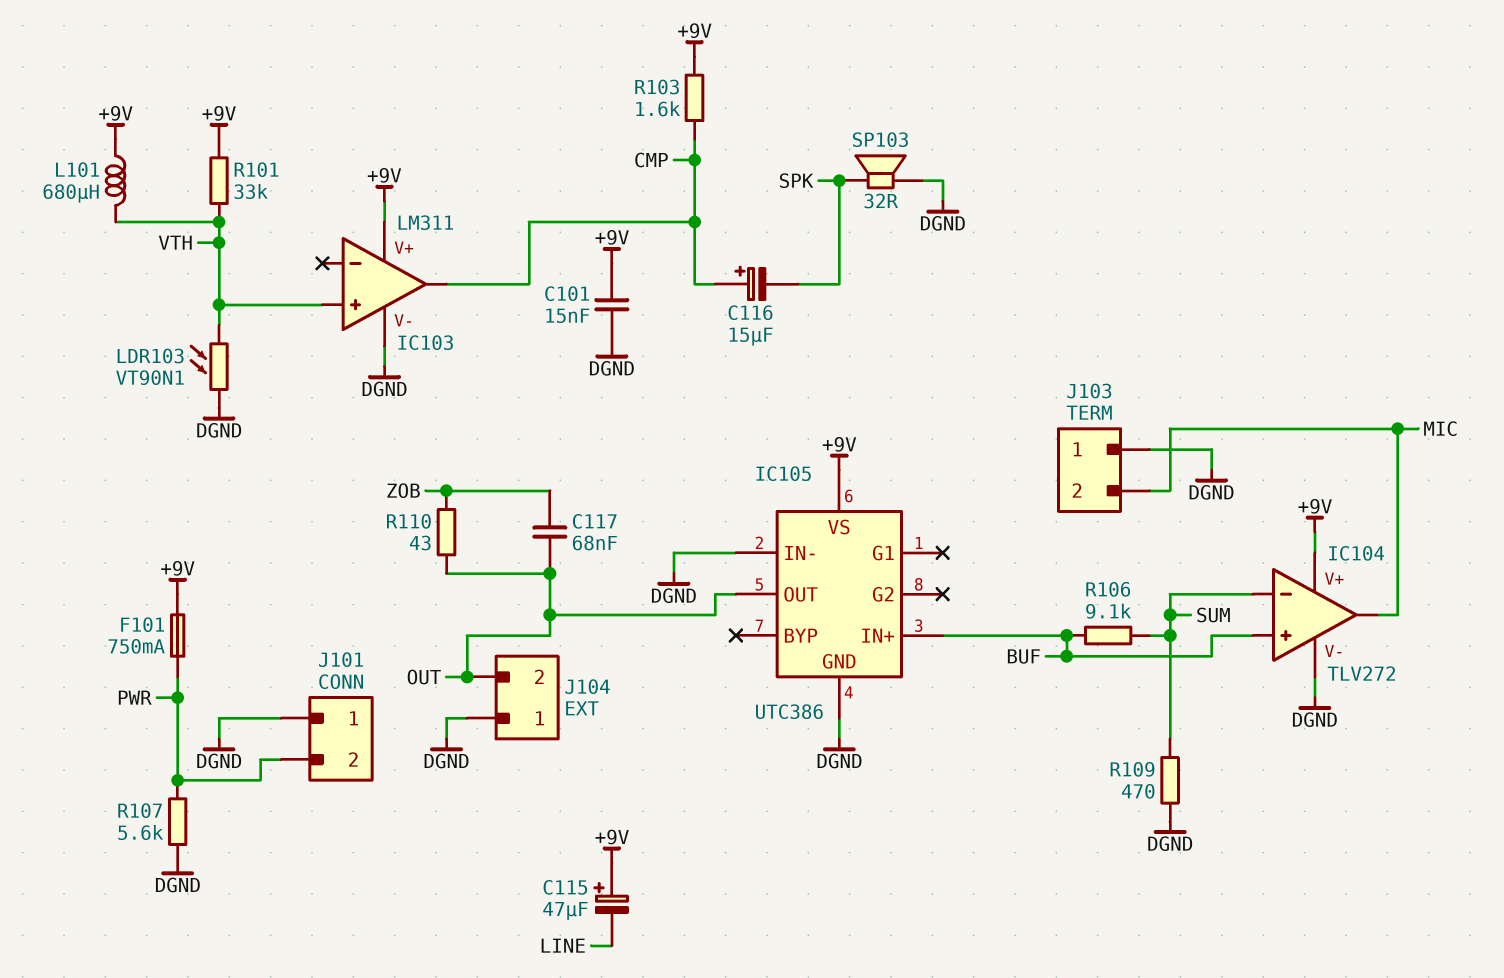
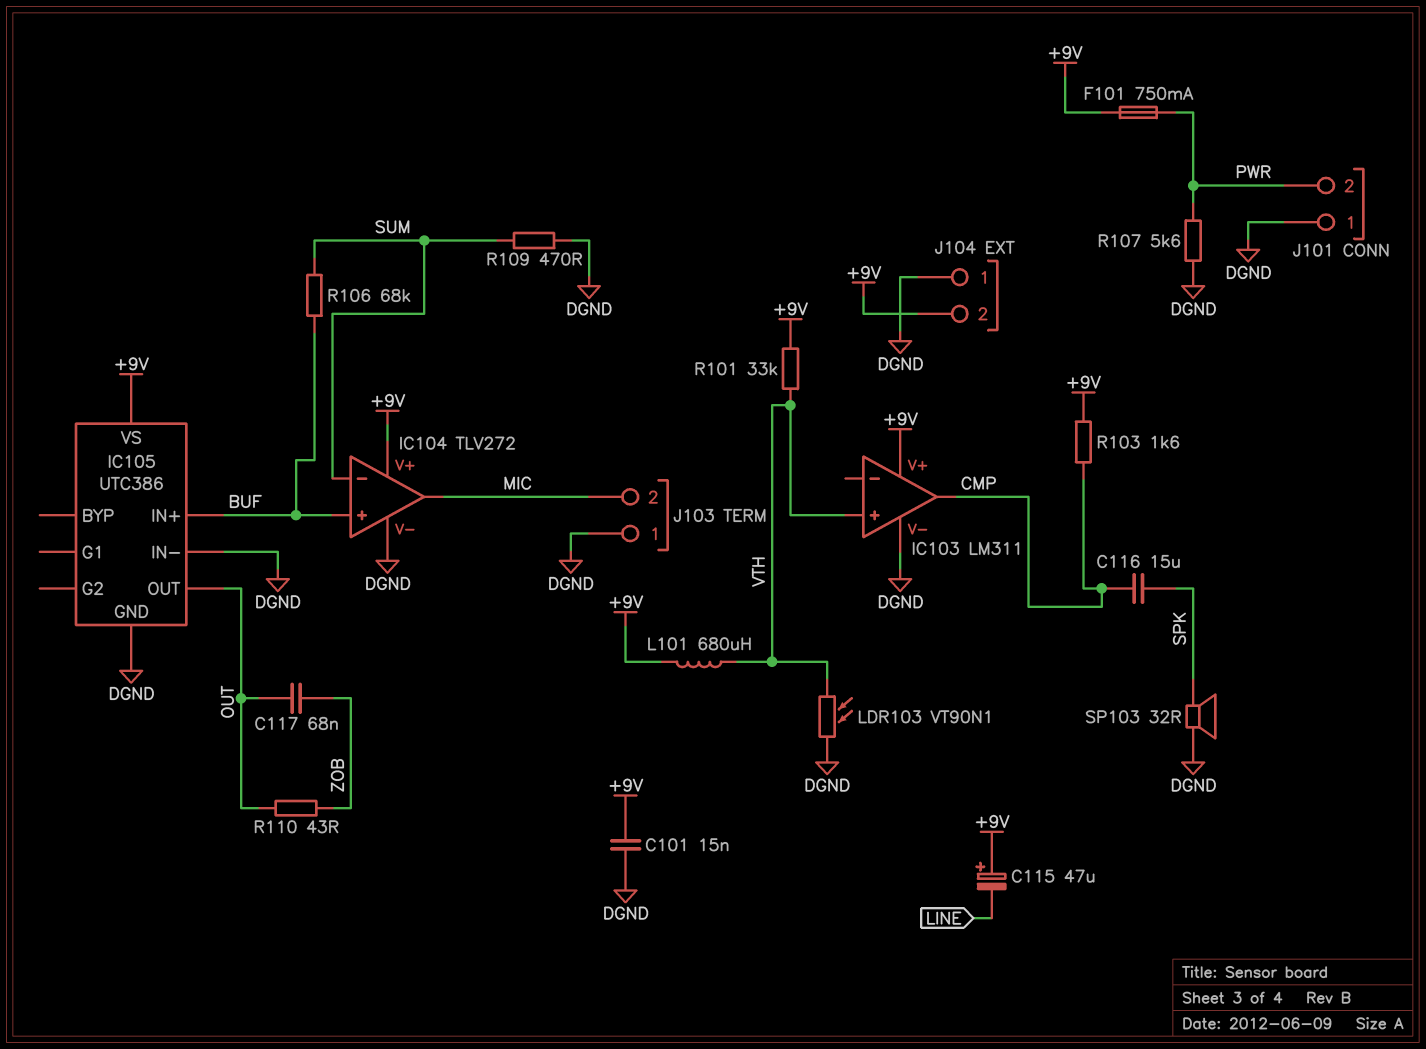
C116: 15uF (plus CMP, minus SPK) -> 15uF (CMP, SPK)
J104 pin 2: OUT -> +9V
R106: 9.1k (BUF, SUM) -> 68k (BUF, SUM)

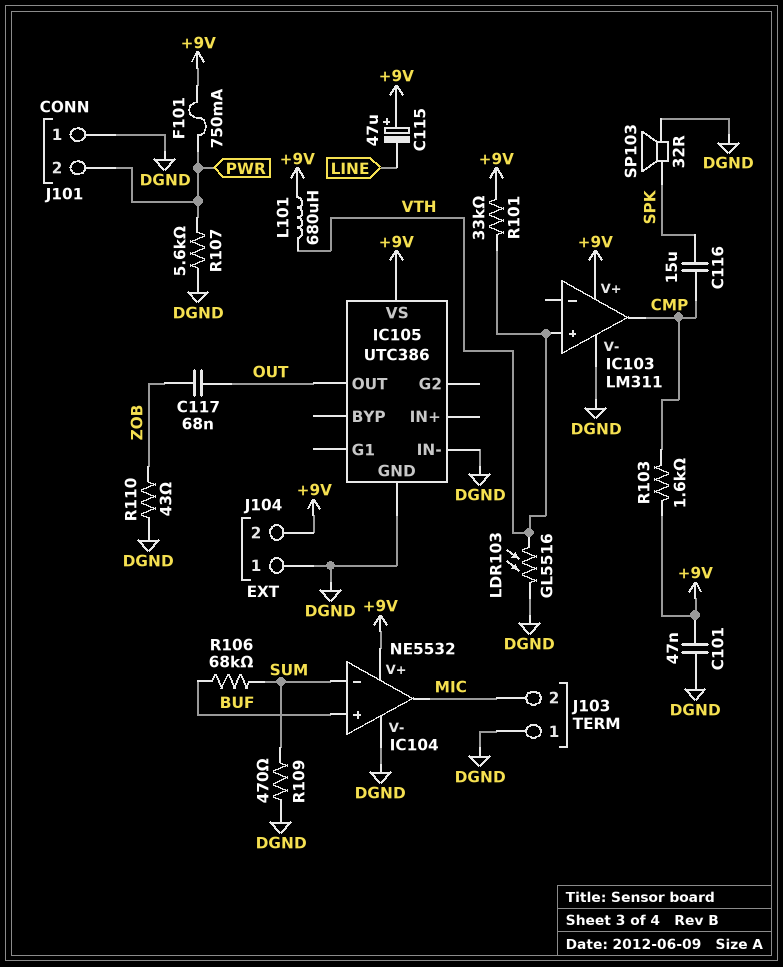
C101: 15nF (+9V, DGND) -> 47nF (+9V, DGND)
IC104: TLV272 -> NE5532
IC105 pin IN+: BUF -> none
LDR103: VT90N1 (DGND, VTH) -> GL5516 (DGND, VTH)
R110: 43 (OUT, ZOB) -> 43 (DGND, ZOB)

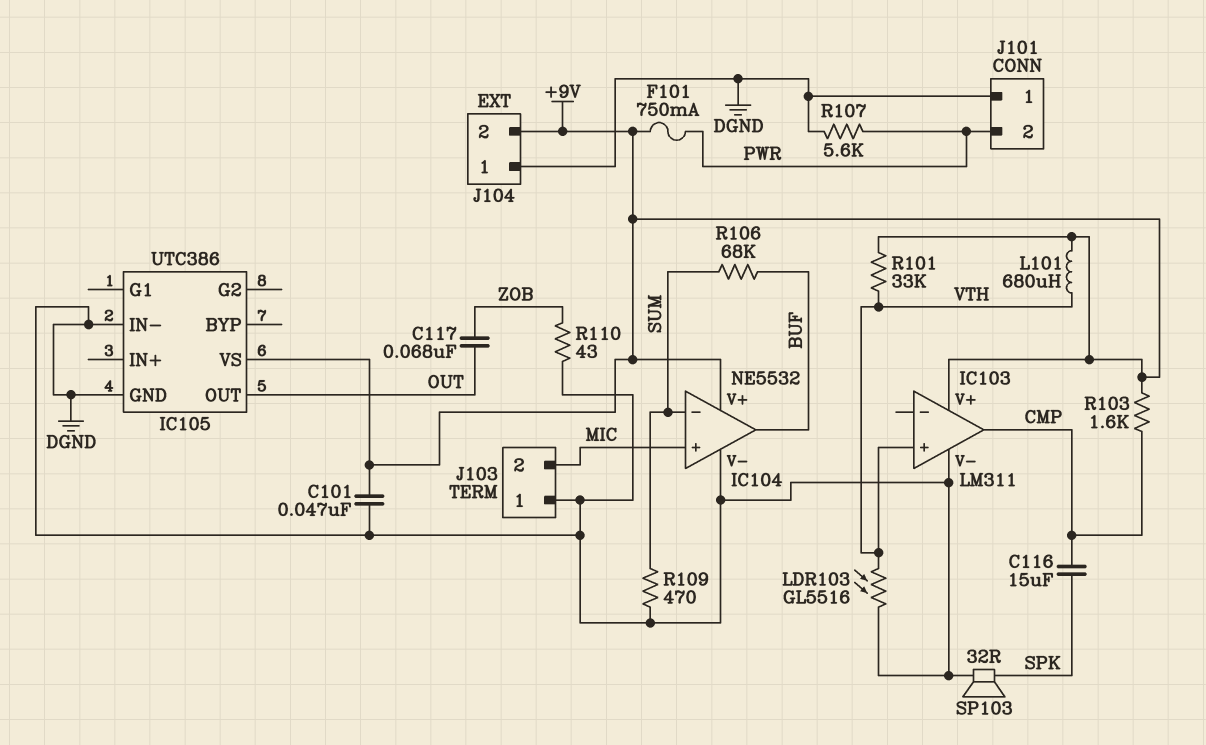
C115: 47uF (plus +9V, minus LINE) -> none
IC104 pin in+: BUF -> MIC
IC104 pin out: MIC -> BUF

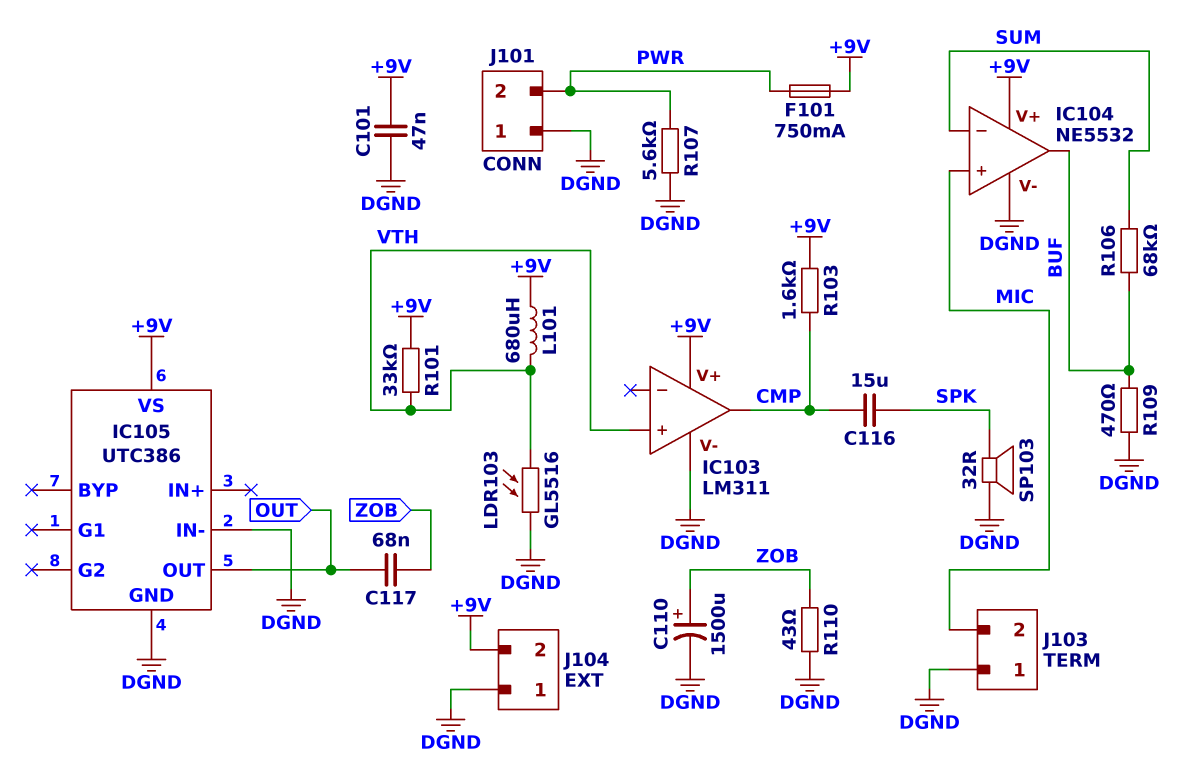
C110: none -> 1500uF (plus ZOB, minus DGND)
R109: 470 (DGND, SUM) -> 470 (BUF, DGND)

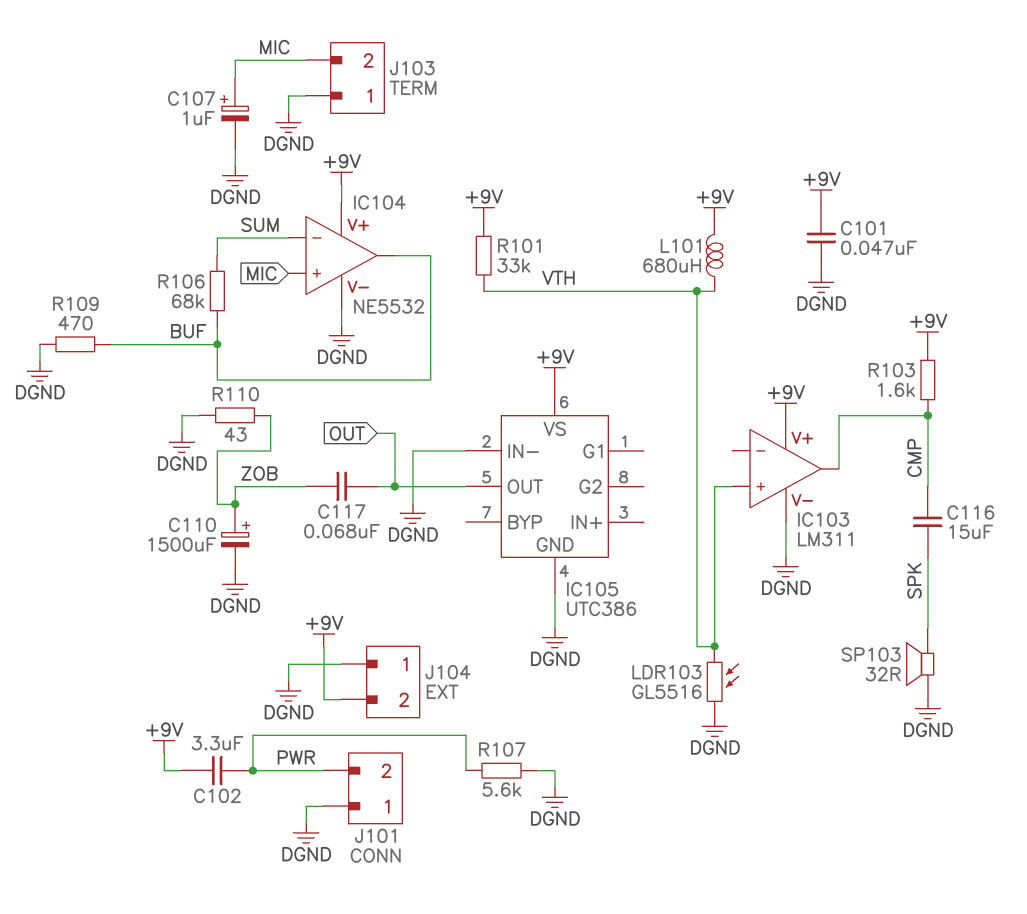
C102: none -> 3.3uF (+9V, PWR)
C107: none -> 1uF (plus MIC, minus DGND)
F101: 750mA (+9V, PWR) -> none

